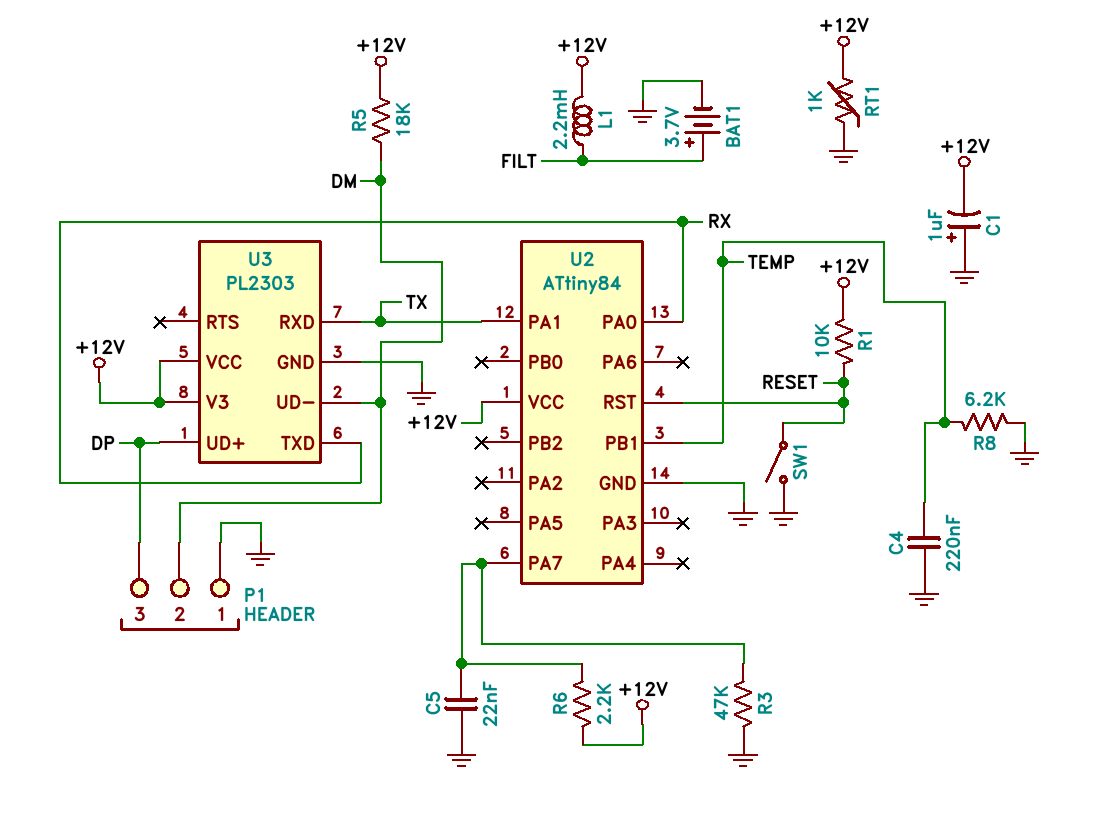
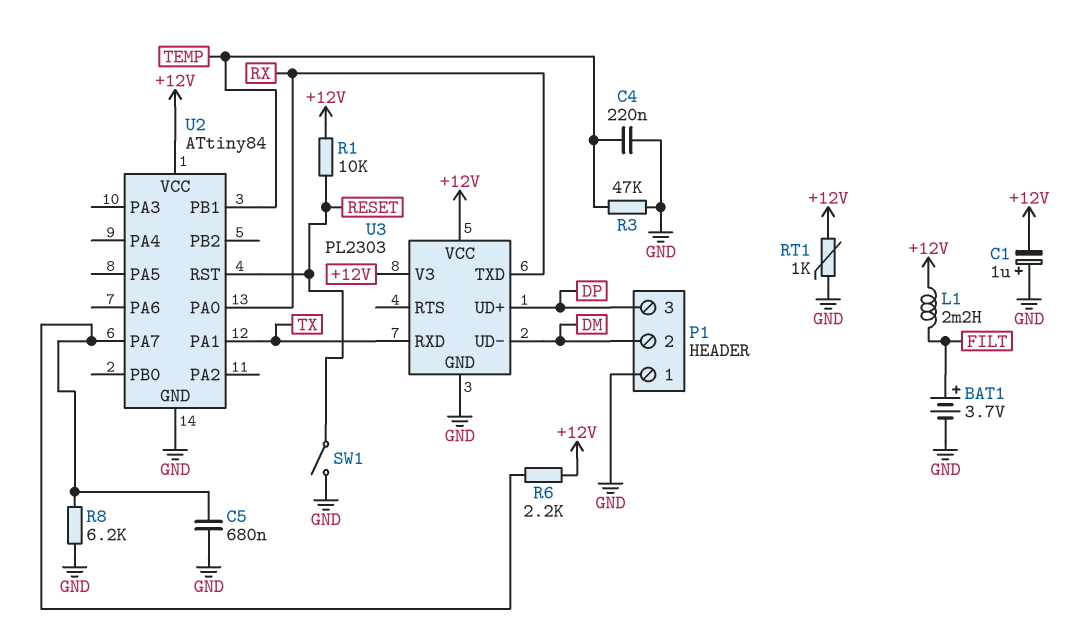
C5: 22nF (GND, U2/PA7) -> 680nF (GND, U2/PA7)
R3: 47k (GND, U2/PA7) -> 47k (GND, TEMP)
R5: 18k (+12V, DM) -> none
R8: 6.2k (GND, TEMP) -> 6.2k (GND, U2/PA7)

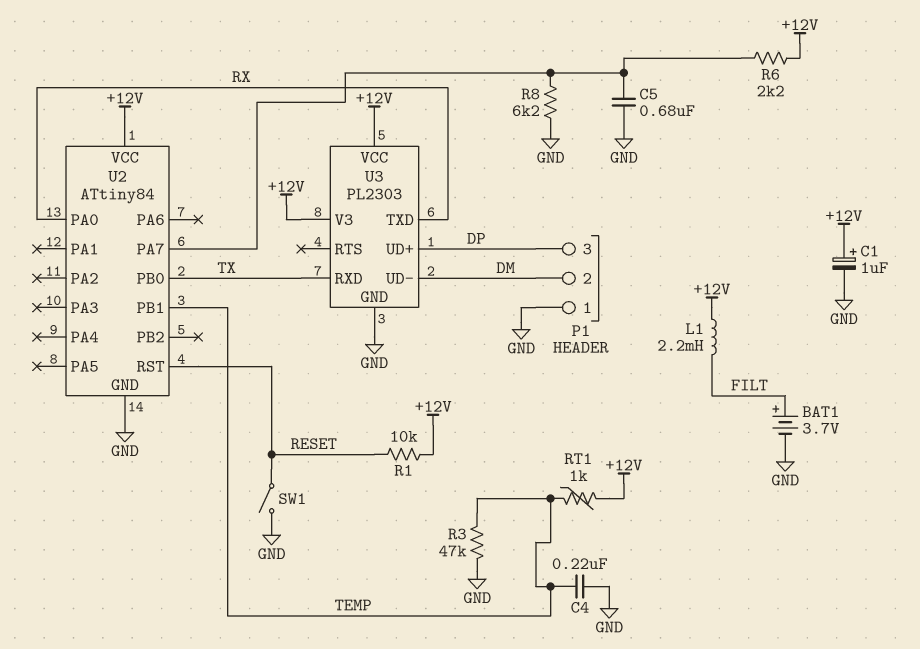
C1: 1uF (plus GND, minus +12V) -> 1uF (plus +12V, minus GND)
RT1: 1k (+12V, GND) -> 1k (+12V, TEMP)
U2 pin PA1: TX -> none
U2 pin PB0: none -> TX

